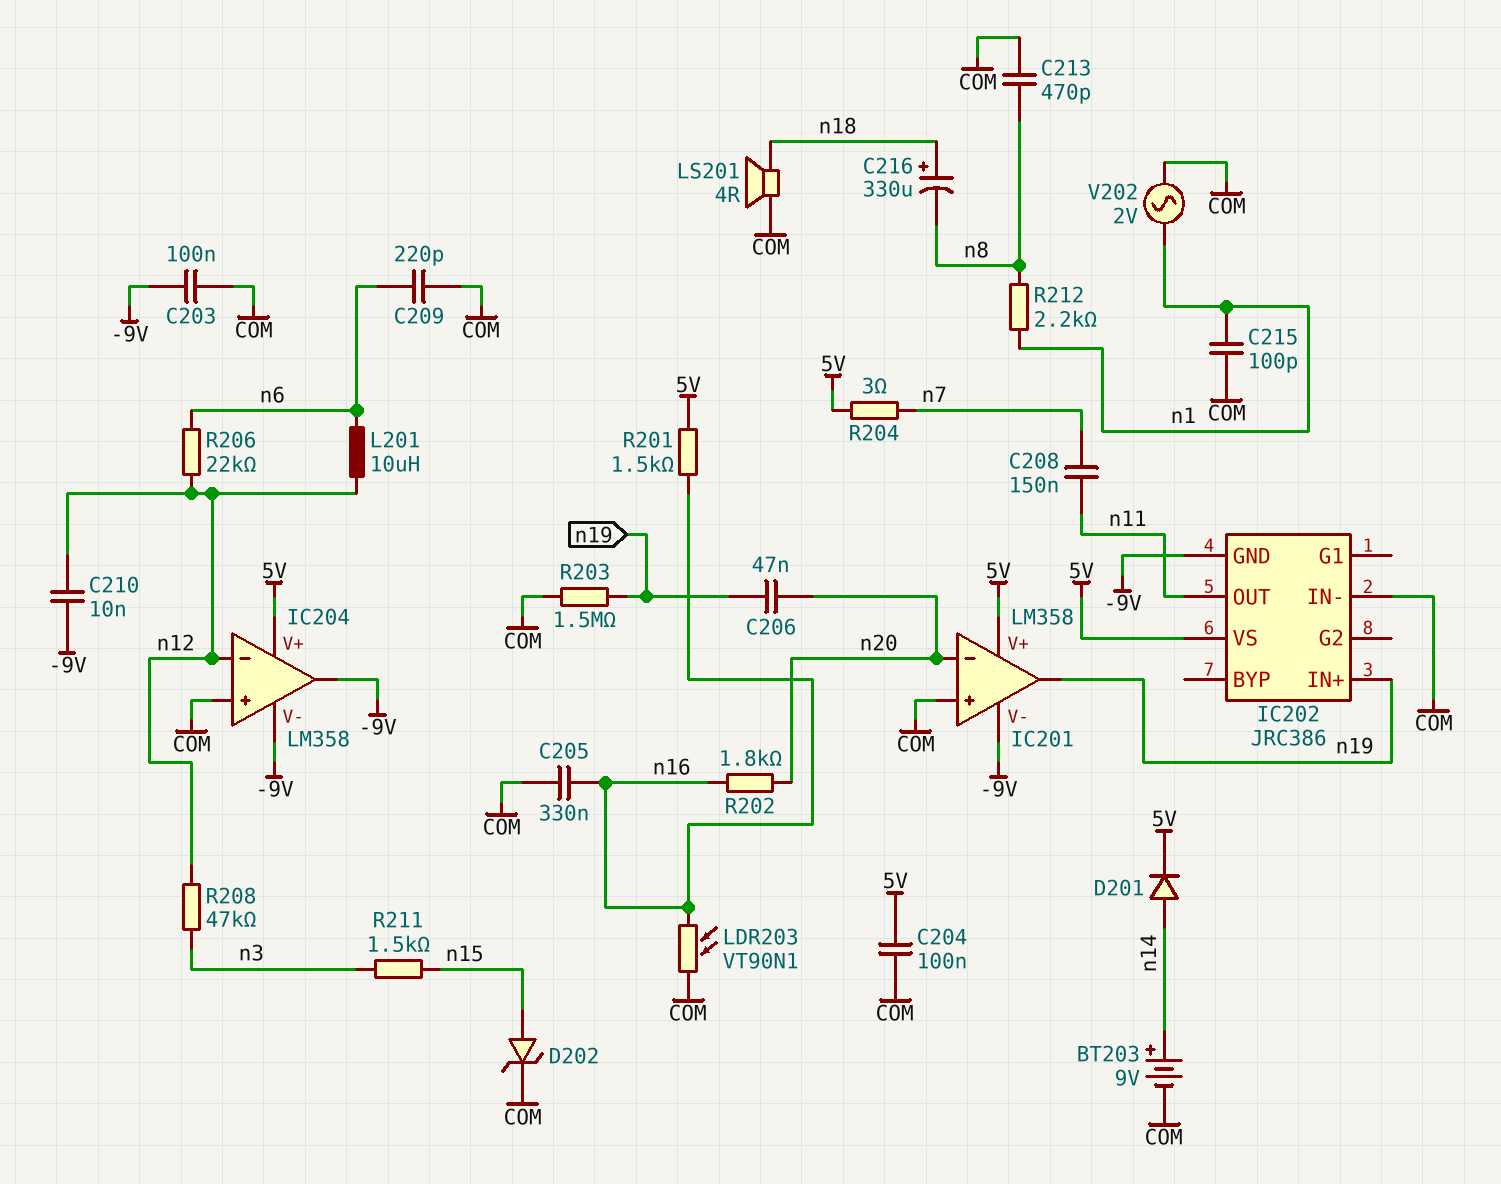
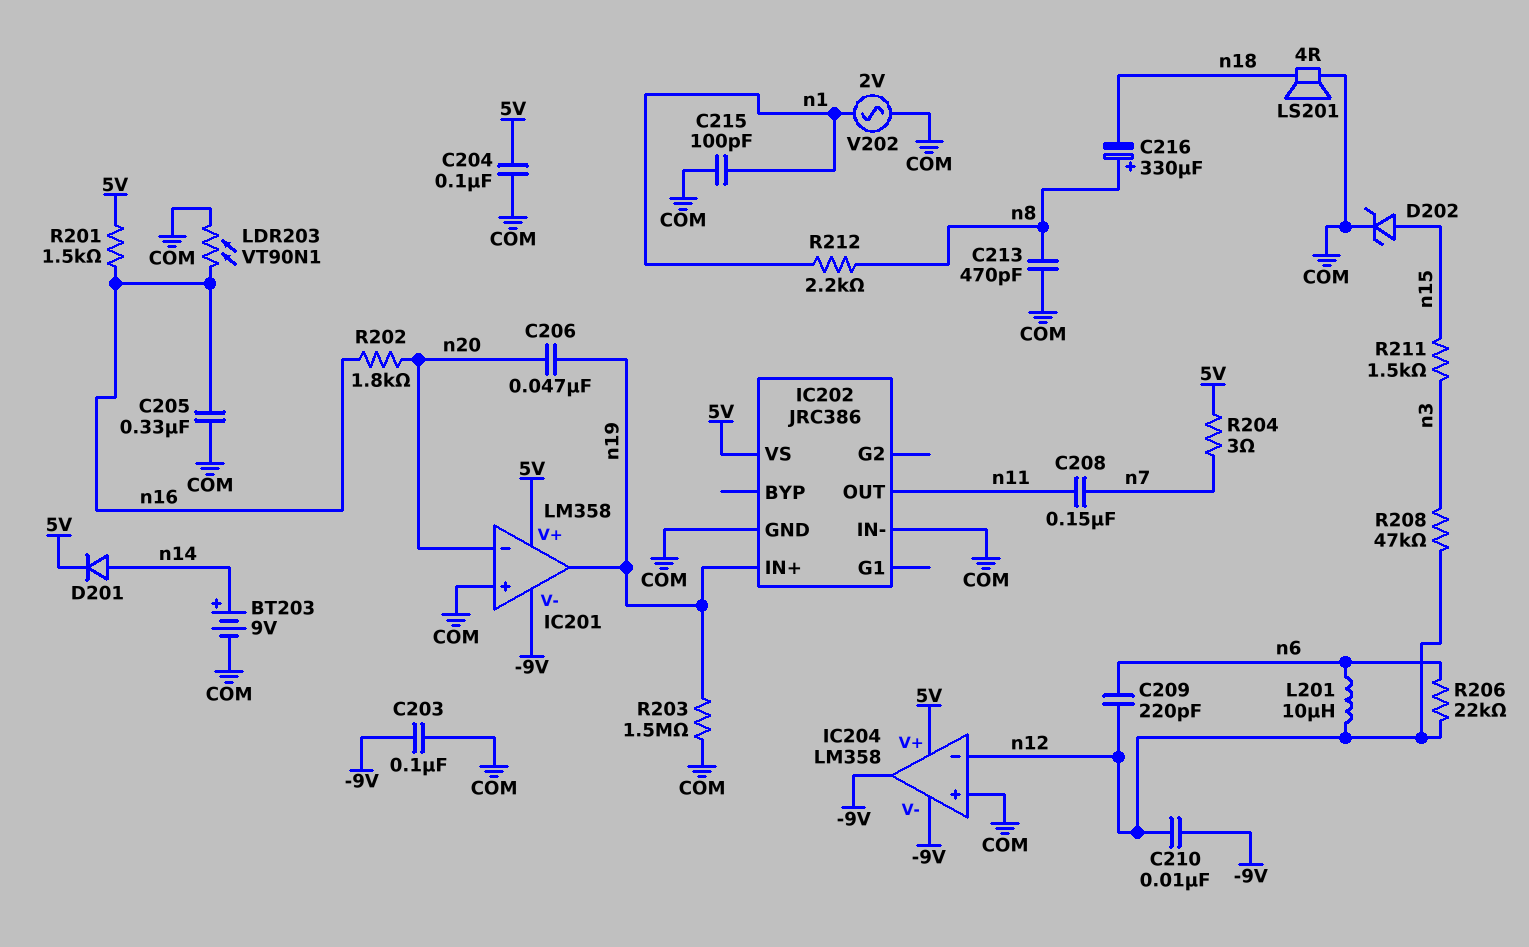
C209: 220pF (COM, n6) -> 220pF (n6, n12)
C216: 330uF (plus n18, minus n8) -> 330uF (plus n8, minus n18)
IC202 pin GND: -9V -> COM

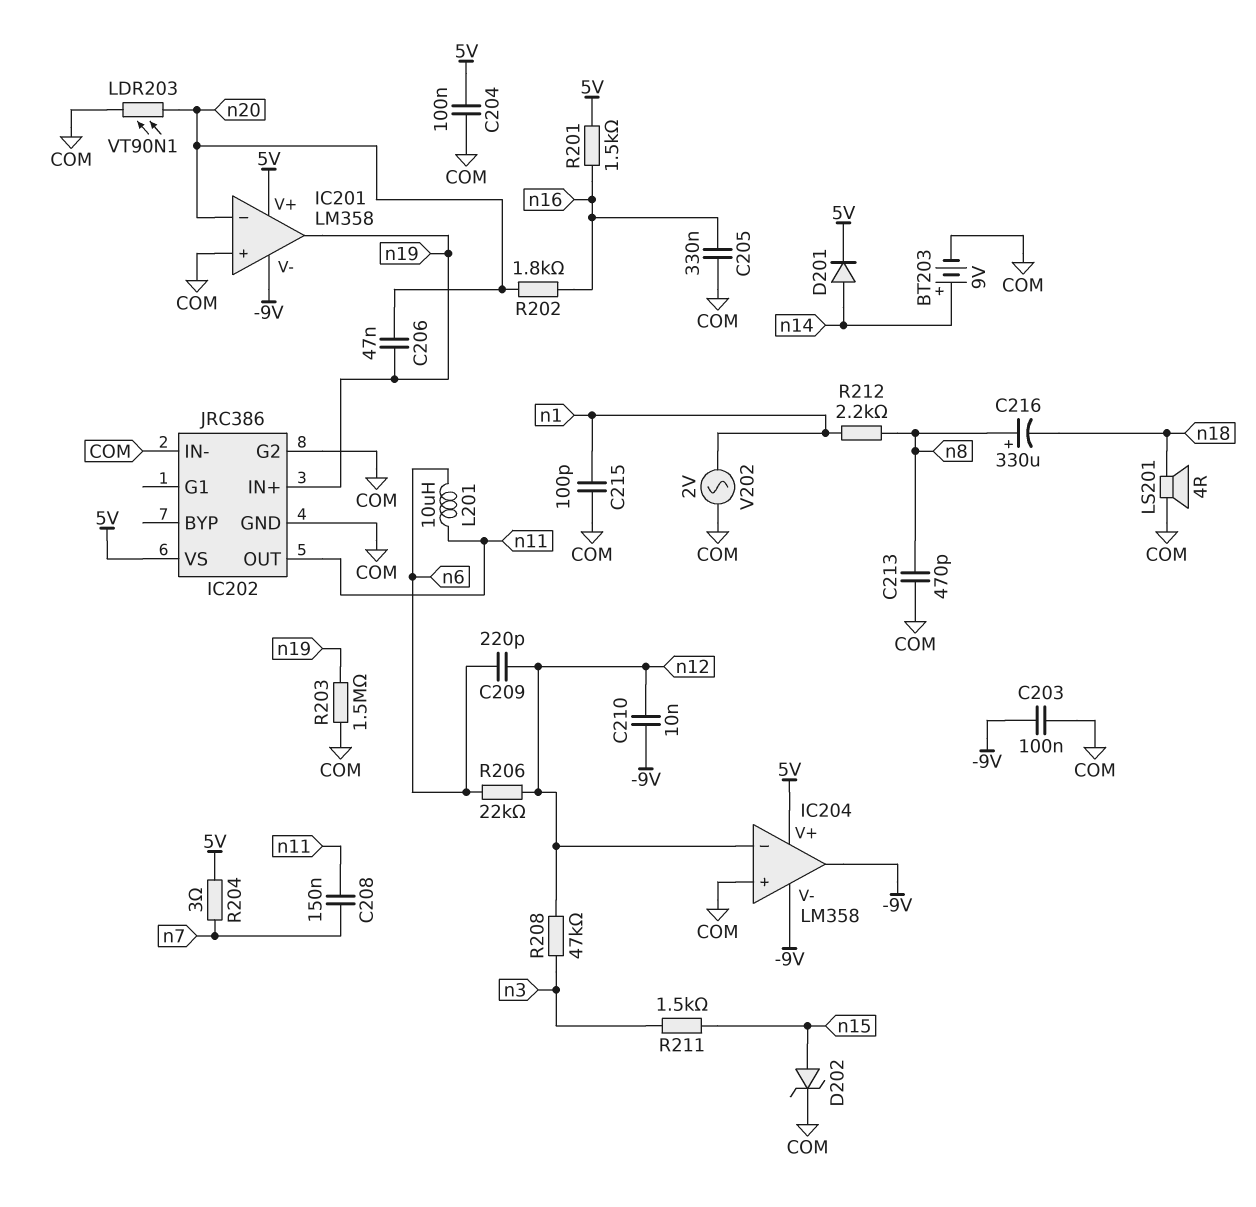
IC202 pin G2: none -> COM
L201: 10uH (n6, n12) -> 10uH (n6, n11)
LDR203: VT90N1 (COM, n16) -> VT90N1 (COM, n20)

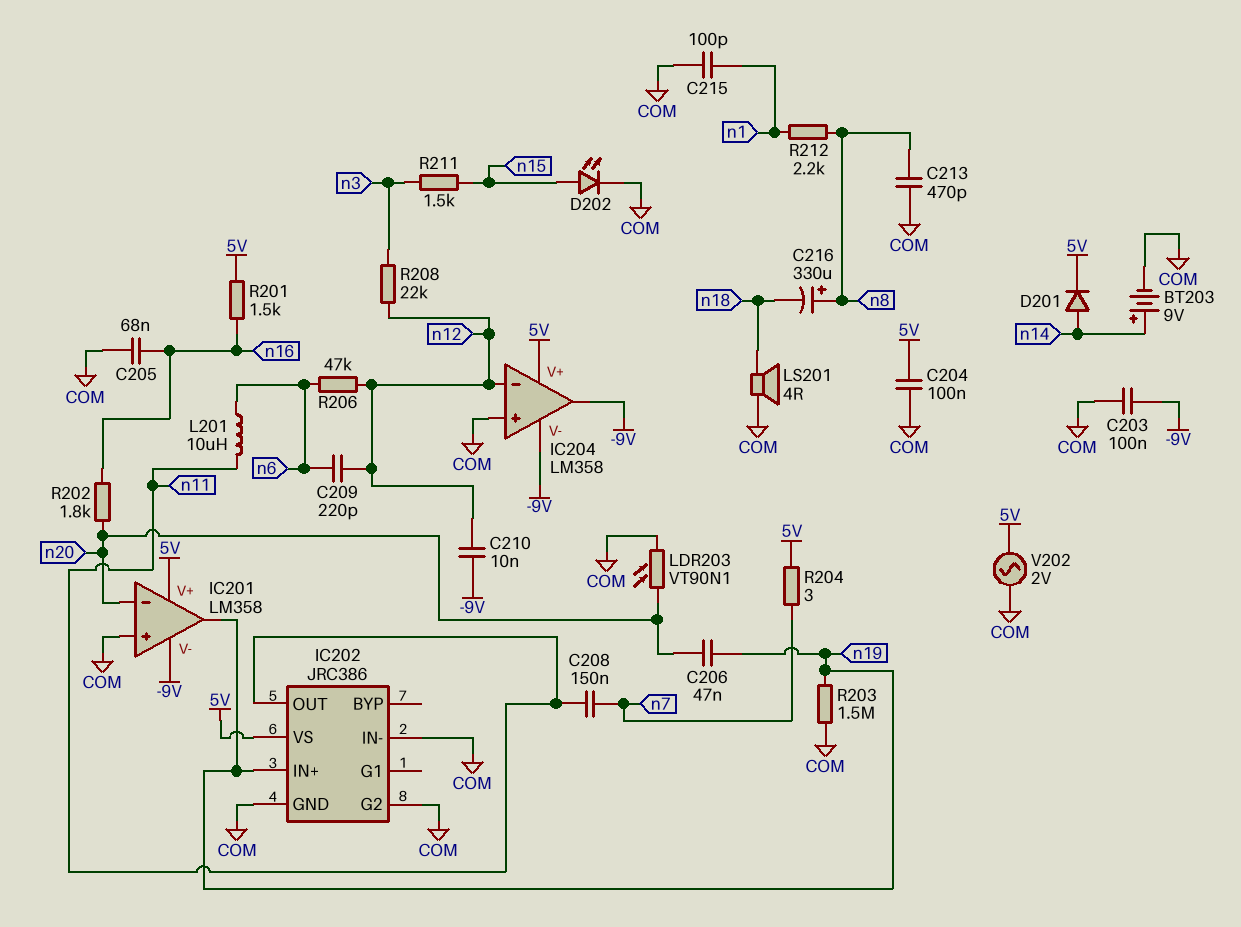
C205: 330nF (COM, n16) -> 68nF (COM, n16)
D202: zener (A n15, K COM) -> LED (A n15, K COM)
R206: 22k (n6, n12) -> 47k (n6, n12)
R208: 47k (n3, n12) -> 22k (n3, n12)
V202: AC 2V (COM, n1) -> AC 2V (5V, COM)

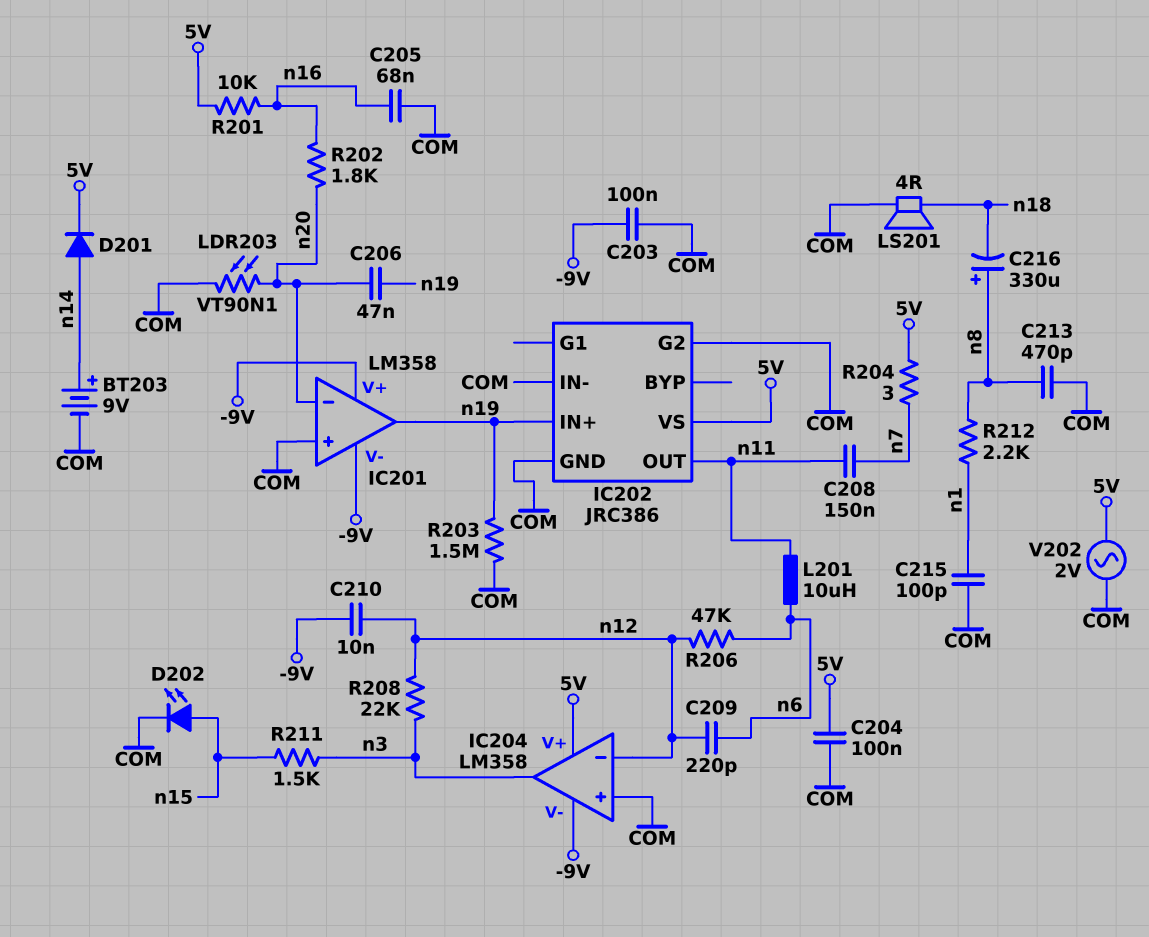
IC201 pin V+: 5V -> -9V
IC204 pin out: -9V -> n3
R201: 1.5k (5V, n16) -> 10k (5V, n16)

